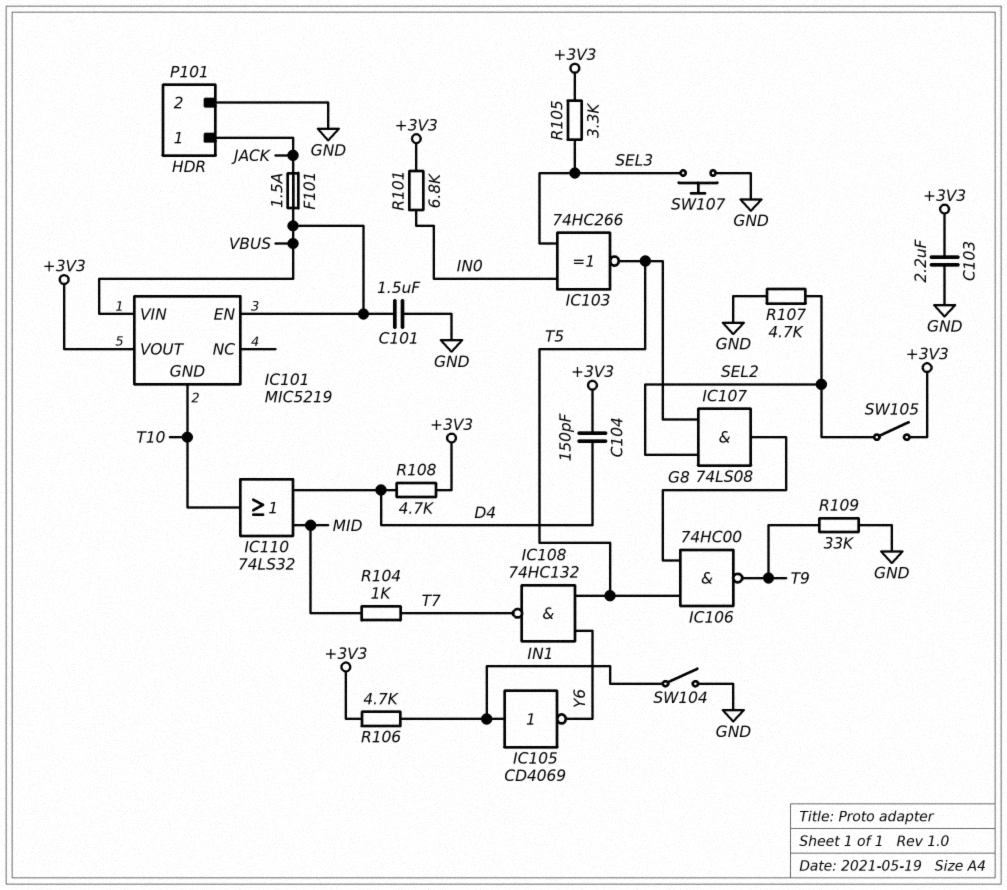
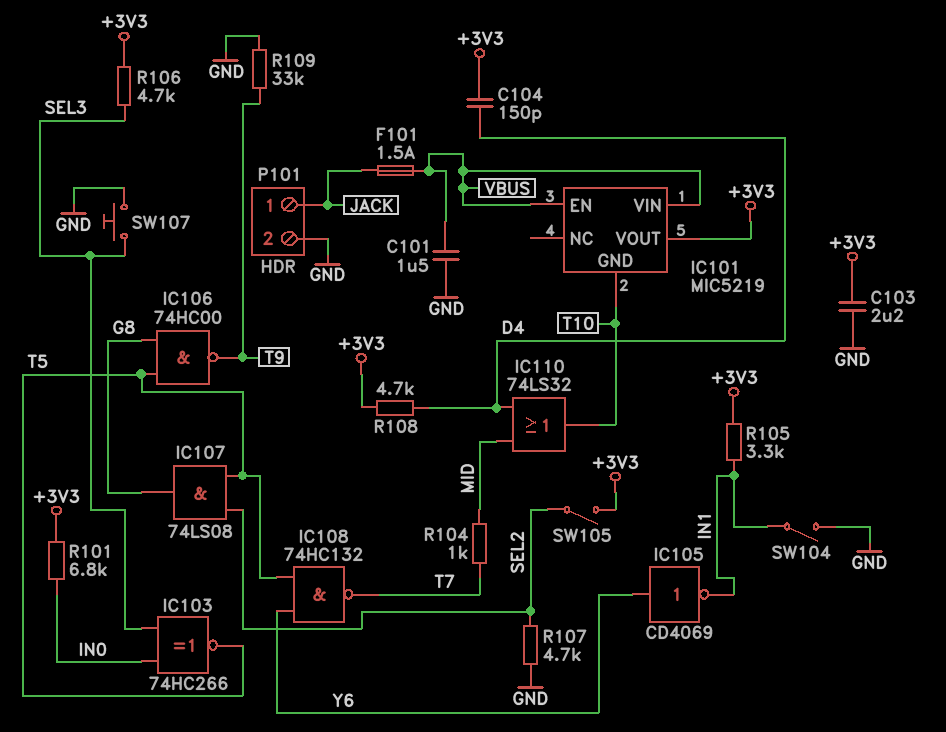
IC105: NOT CD4069 (in IN1, out Y6) -> NOT CD4069 (in Y6, out IN1)
R105: 3.3k (+3V3, SEL3) -> 3.3k (+3V3, IN1)
R106: 4.7k (+3V3, IN1) -> 4.7k (+3V3, SEL3)

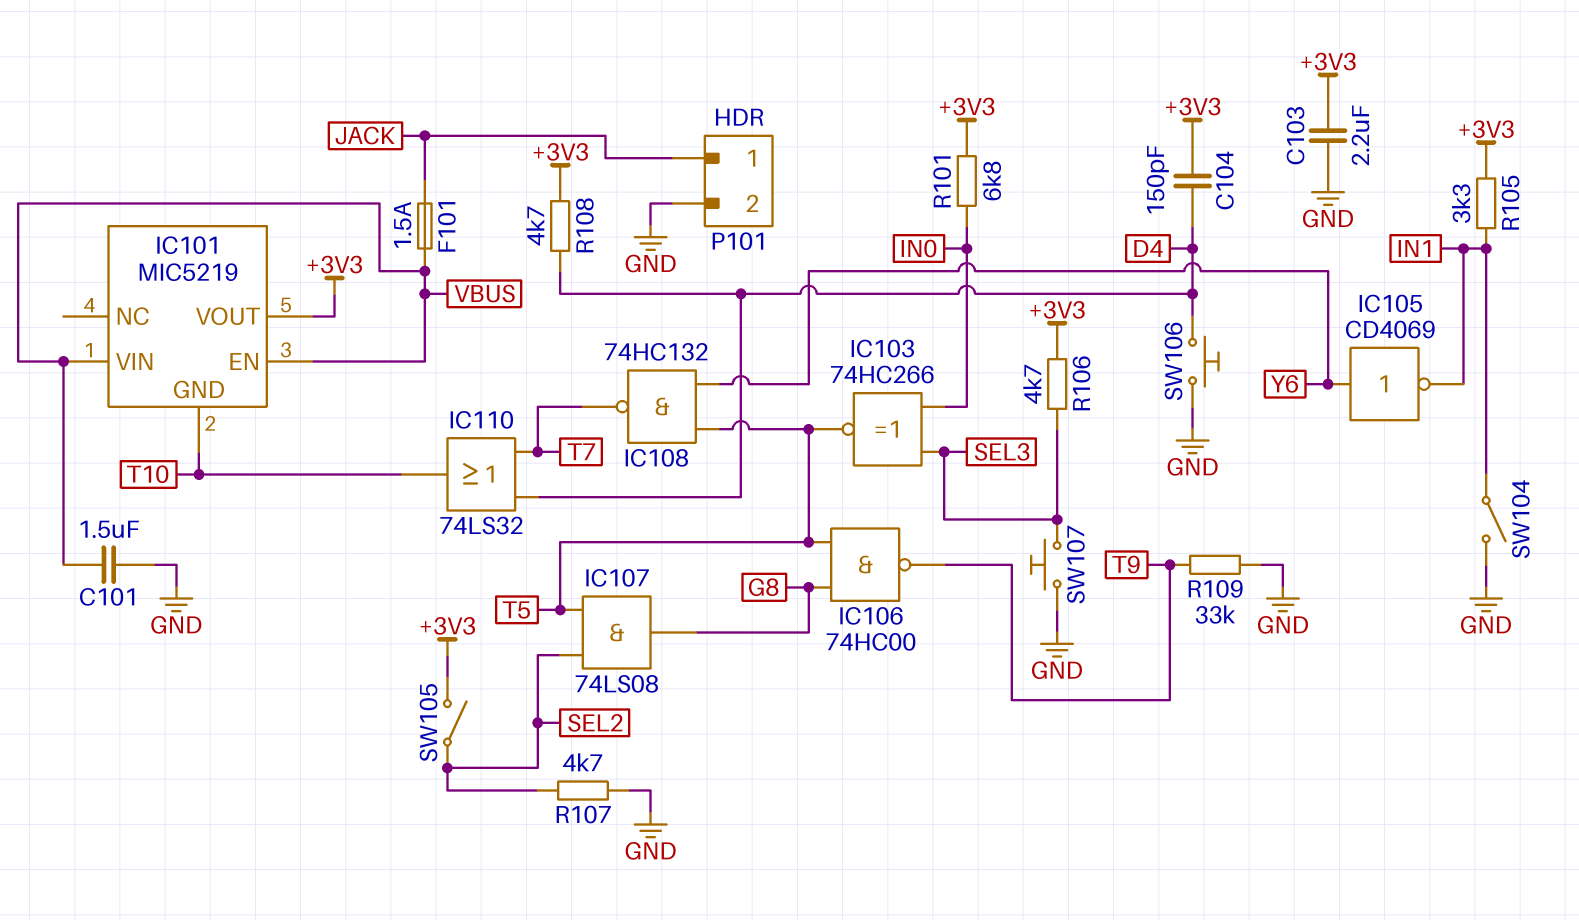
IC110: OR 74LS32 (in D4, in MID, out T10) -> OR 74LS32 (in D4, in T7, out T10)
R104: 1k (MID, T7) -> none
SW106: none -> button (D4, GND)

